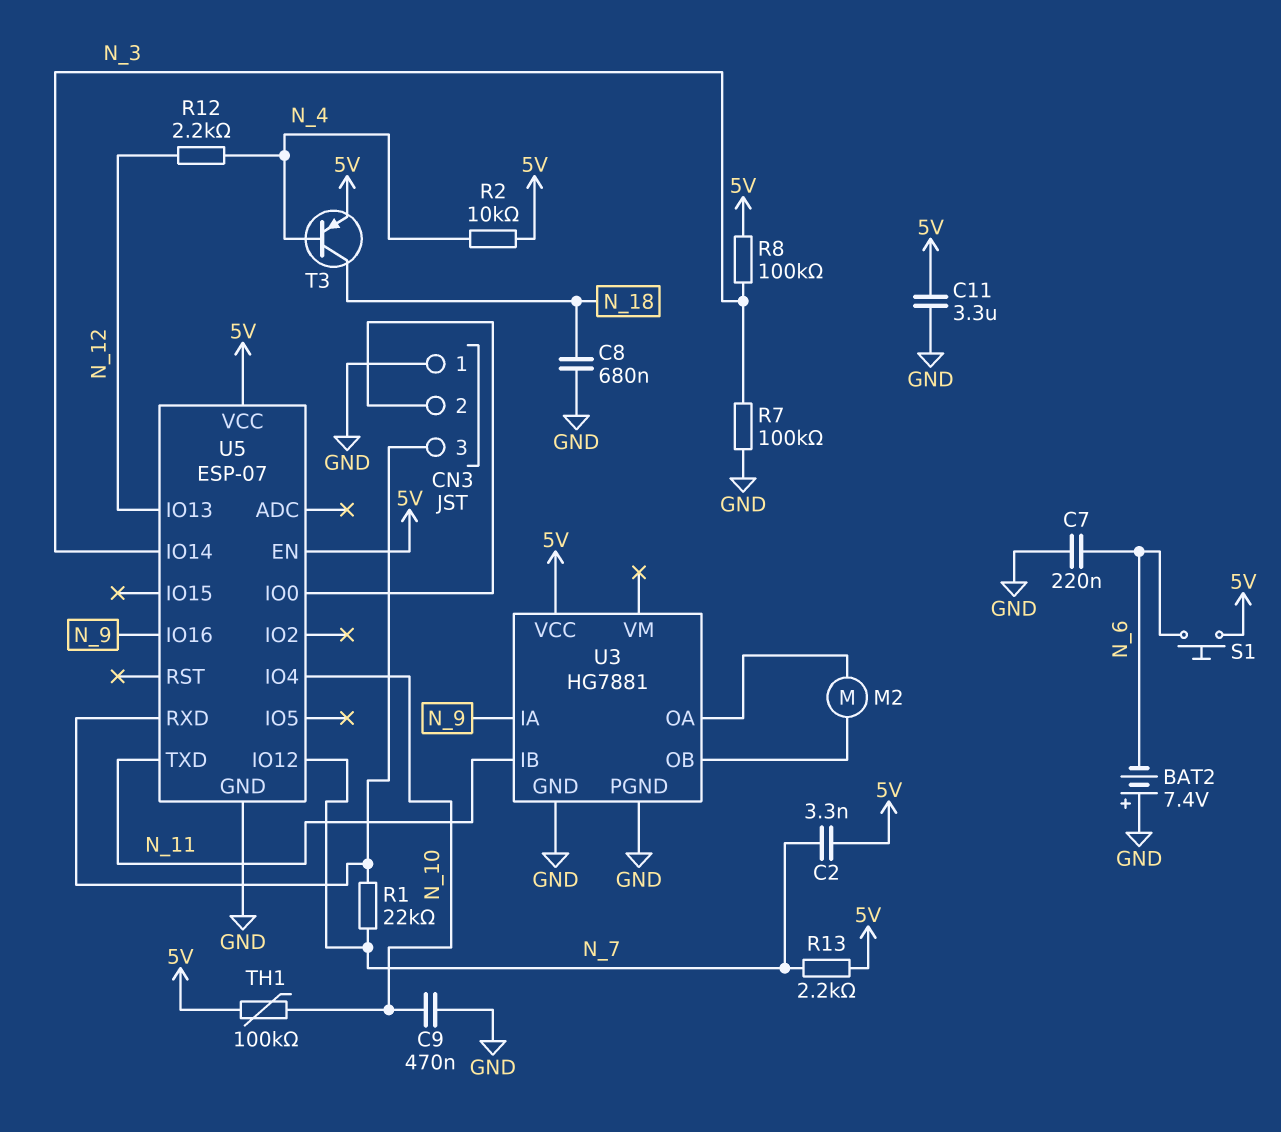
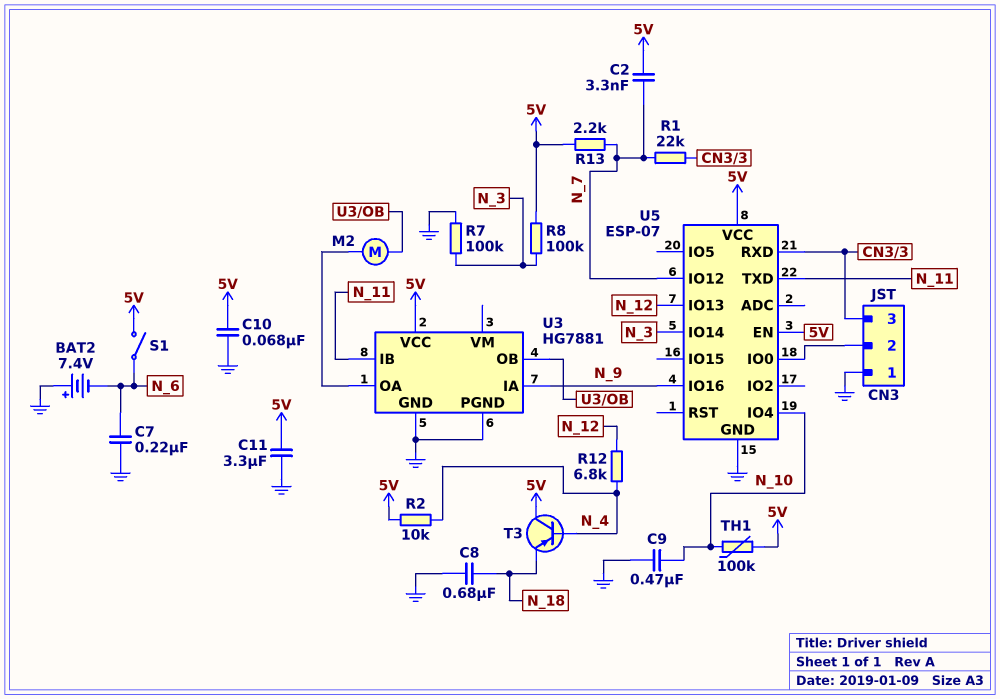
C10: none -> 68nF (5V, GND)
R12: 2.2k (N_4, N_12) -> 6.8k (N_4, N_12)
S1: button (5V, N_6) -> switch (5V, N_6)
T3: PNP (B N_4, C N_18, E 5V) -> PNP (B N_4, C 5V, E N_18)

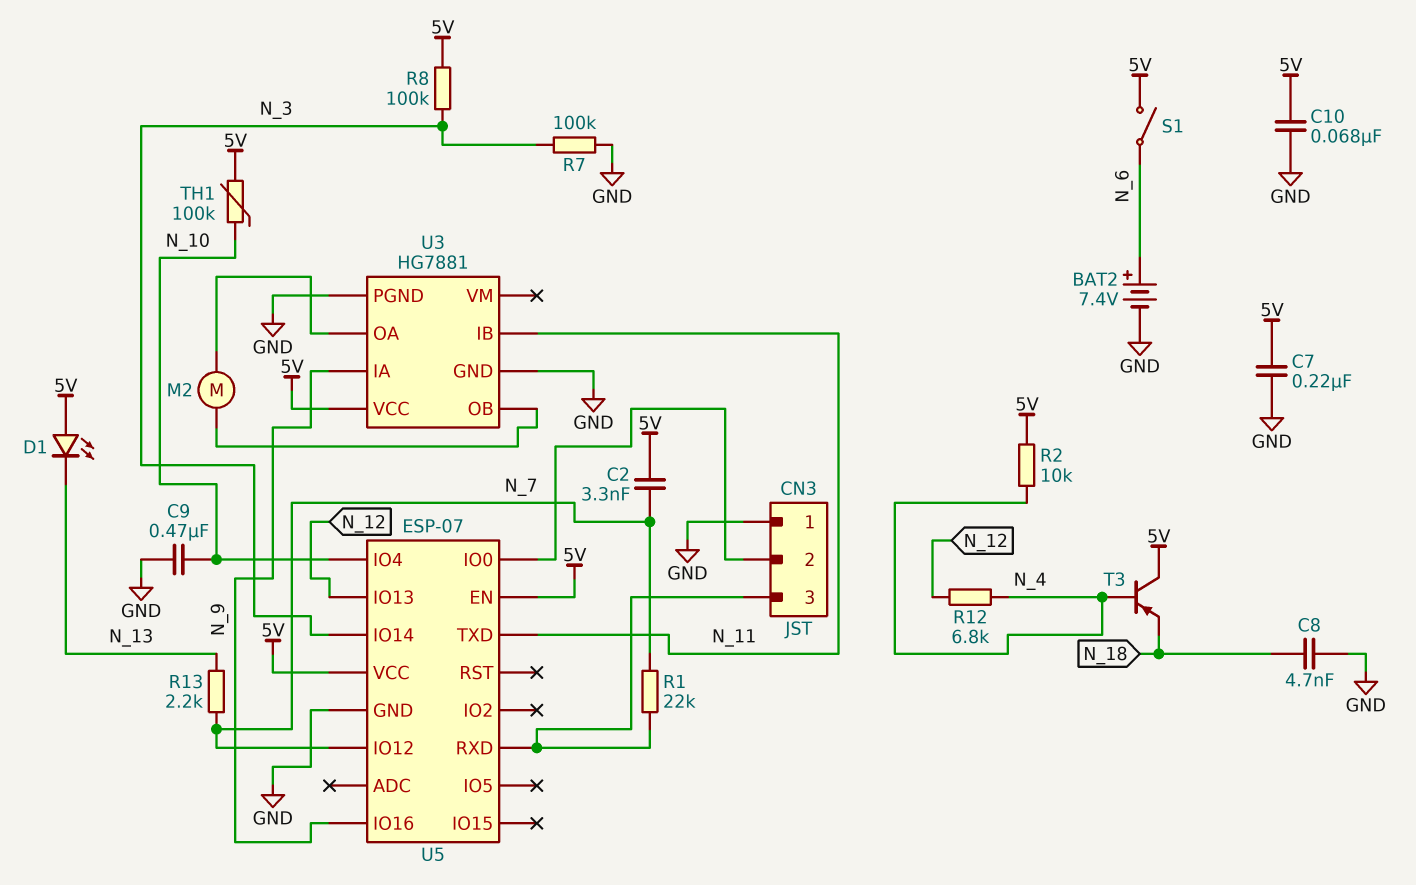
BAT2: 7.4V (plus GND, minus N_6) -> 7.4V (plus N_6, minus GND)
C7: 220nF (GND, N_6) -> 220nF (5V, GND)
C8: 680nF (GND, N_18) -> 4.7nF (GND, N_18)
C11: 3.3uF (5V, GND) -> none
D1: none -> LED (A 5V, K N_13)
R13: 2.2k (5V, N_7) -> 2.2k (N_7, N_13)

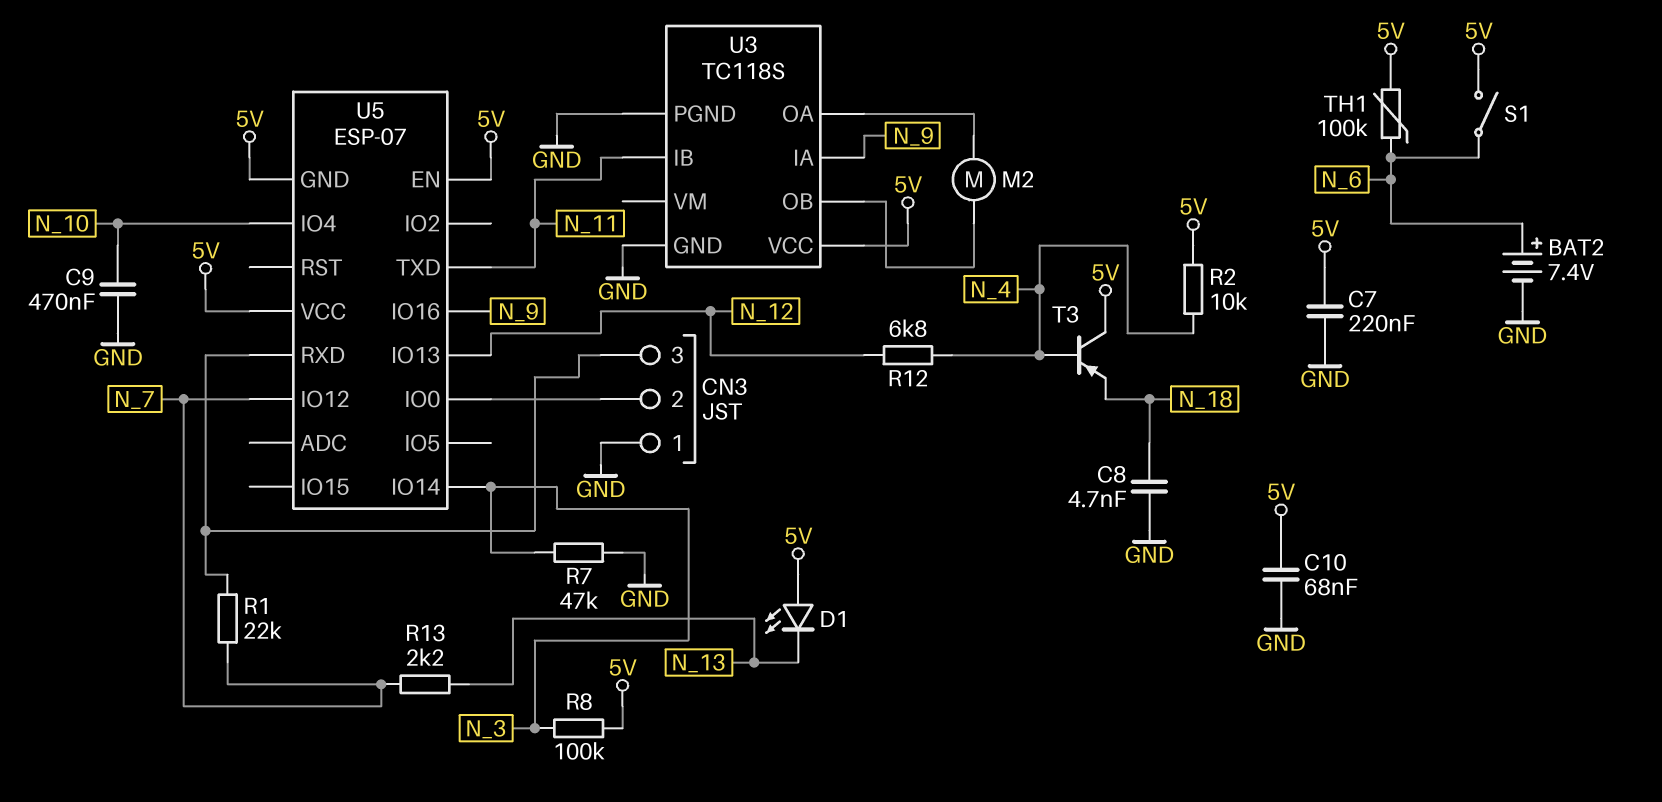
C2: 3.3nF (5V, N_7) -> none
R7: 100k (GND, N_3) -> 47k (GND, N_3)
TH1: 100k (5V, N_10) -> 100k (5V, N_6)
U3: HG7881 -> TC118S
U5 pin GND: GND -> 5V

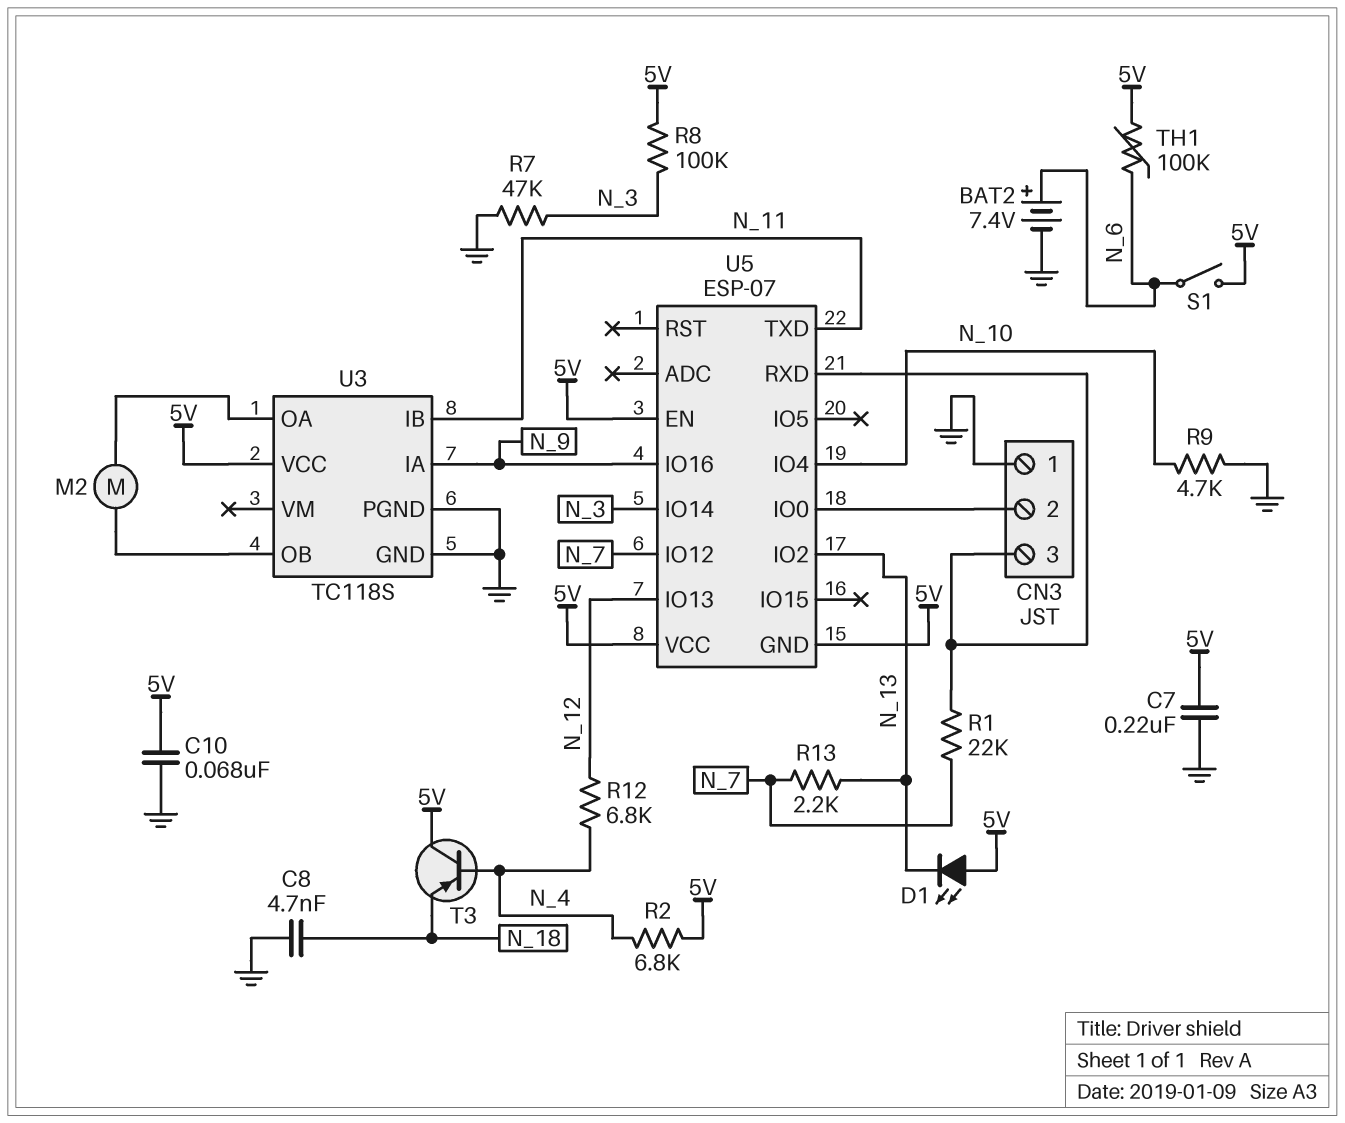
C9: 470nF (GND, N_10) -> none
R2: 10k (5V, N_4) -> 6.8k (5V, N_4)
R9: none -> 4.7k (GND, N_10)
U5 pin IO2: none -> N_13

